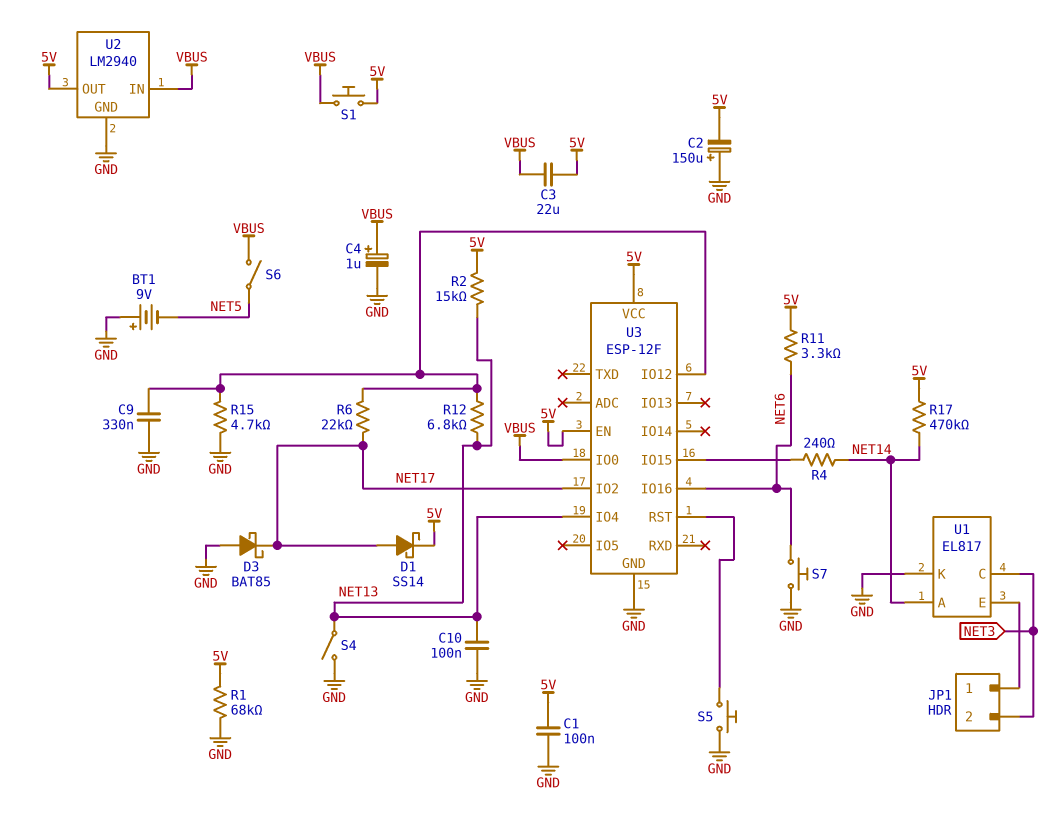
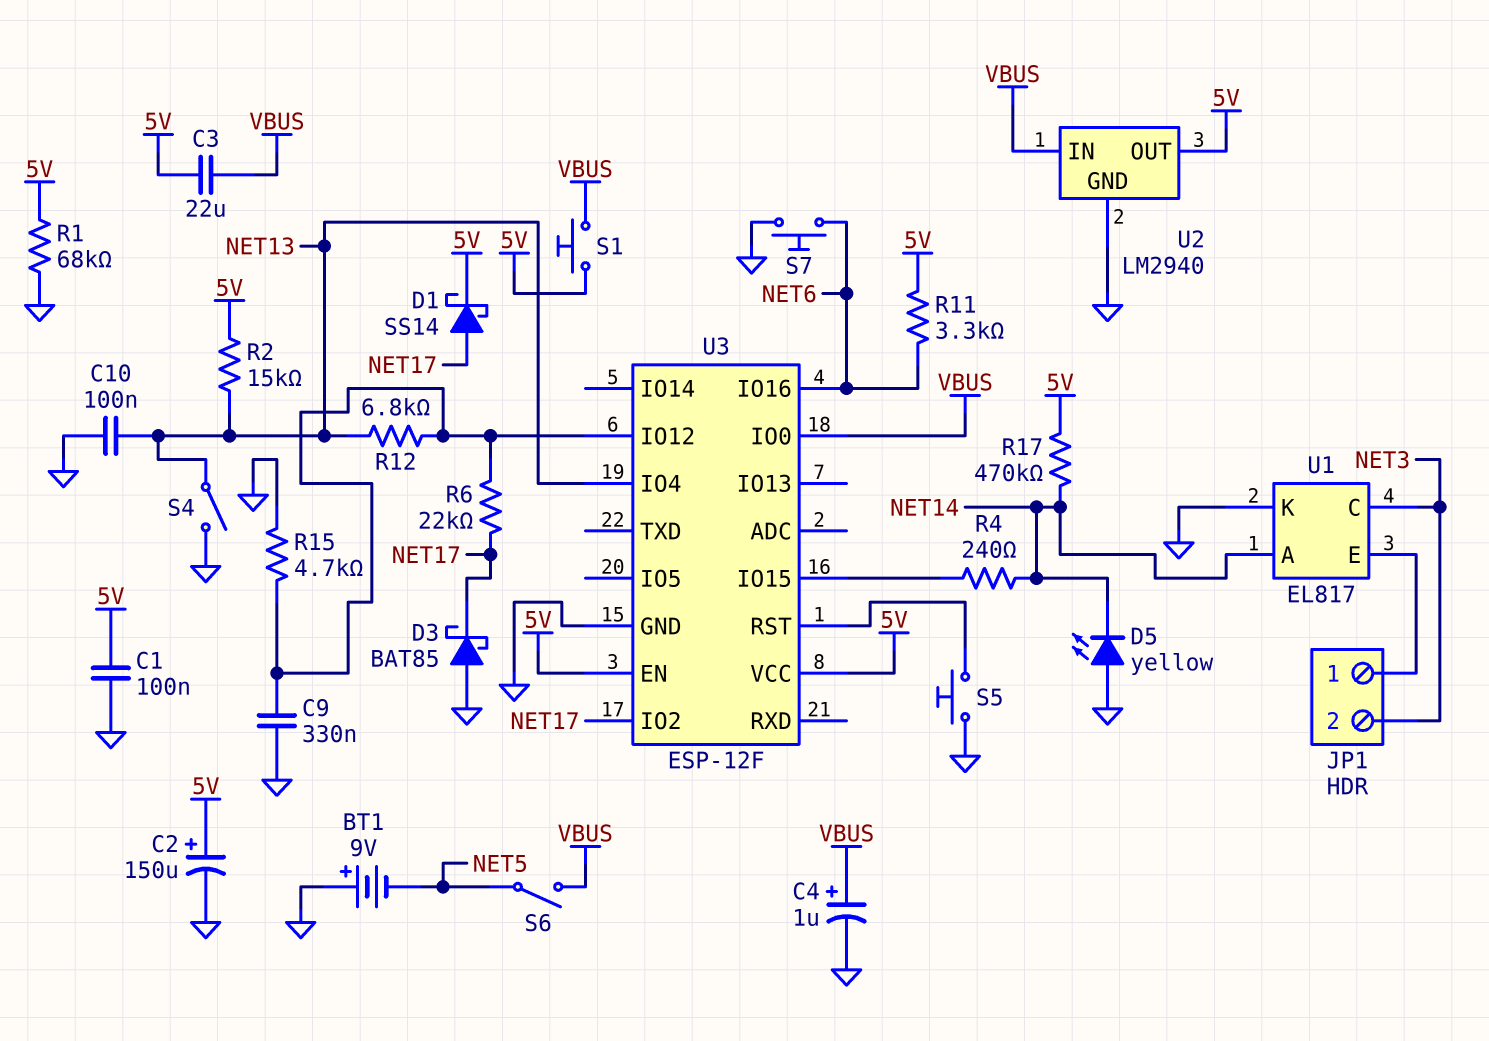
C2: 150uF (plus GND, minus 5V) -> 150uF (plus 5V, minus GND)
D5: none -> LED yellow (A GND, K NET14)

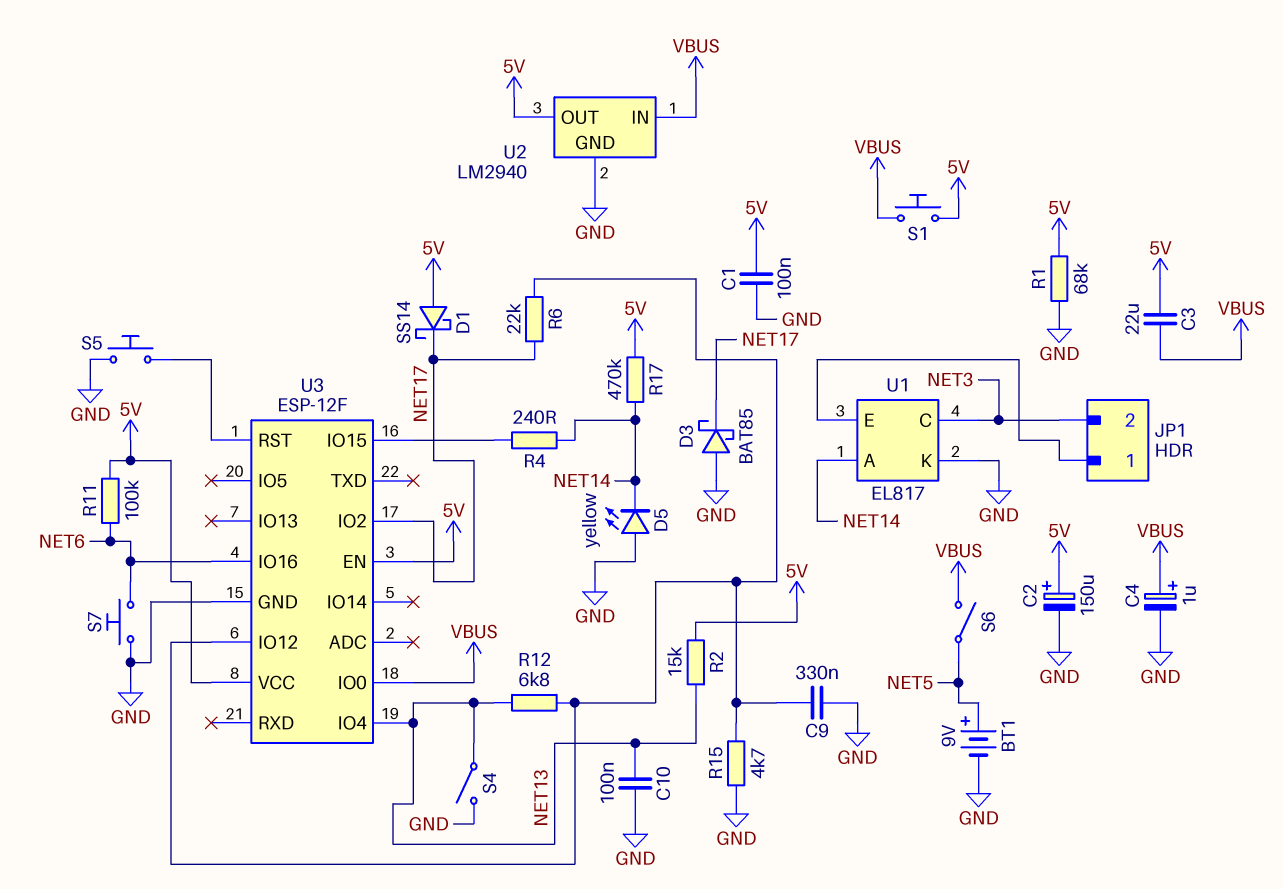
BT1: 9V (plus GND, minus NET5) -> 9V (plus NET5, minus GND)
D1: schottky SS14 (A NET17, K 5V) -> schottky SS14 (A 5V, K NET17)
R11: 3.3k (5V, NET6) -> 100k (5V, NET6)

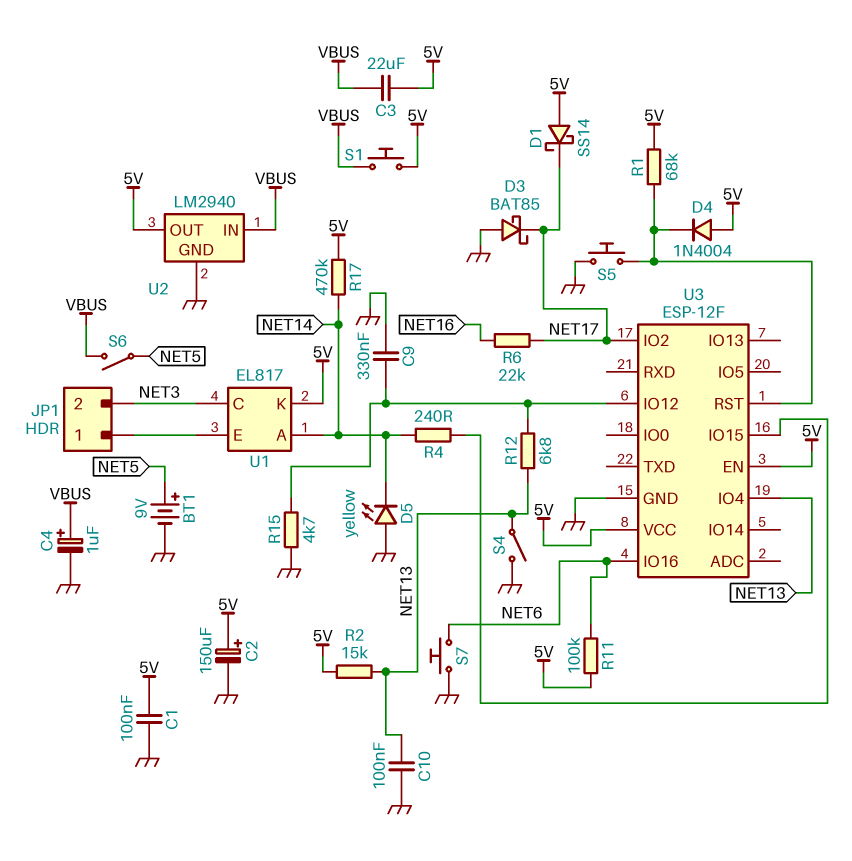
D4: none -> diode 1N4004 (A 5V, K U3/RST)
R1: 68k (5V, GND) -> 68k (5V, U3/RST)
R6: 22k (NET17, U3/IO12) -> 22k (NET16, NET17)
U1 pin K: GND -> 5V
U3 pin IO0: VBUS -> none

